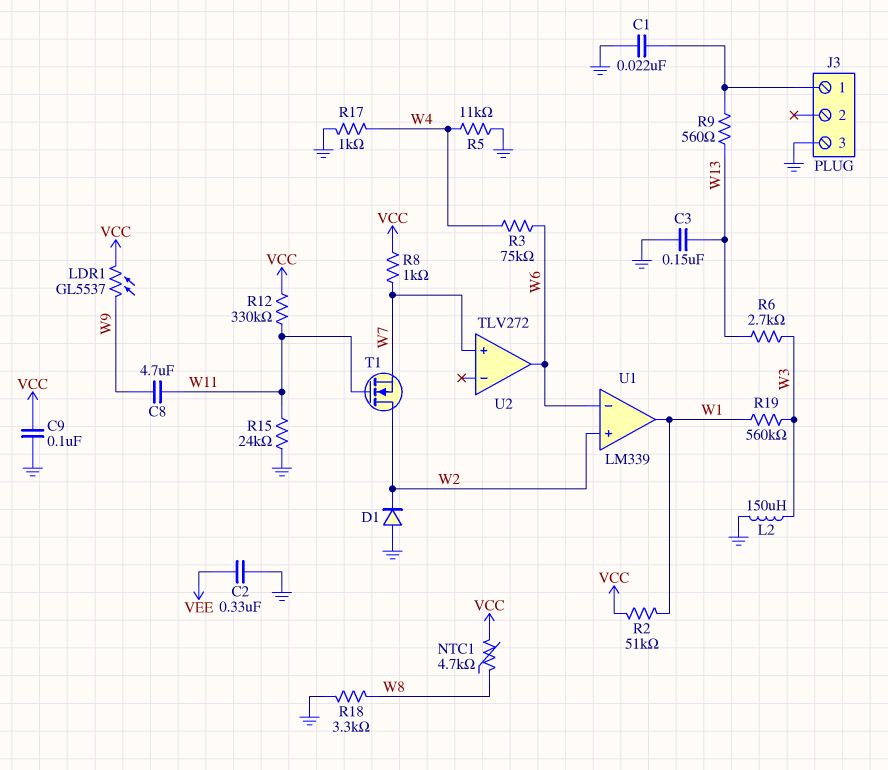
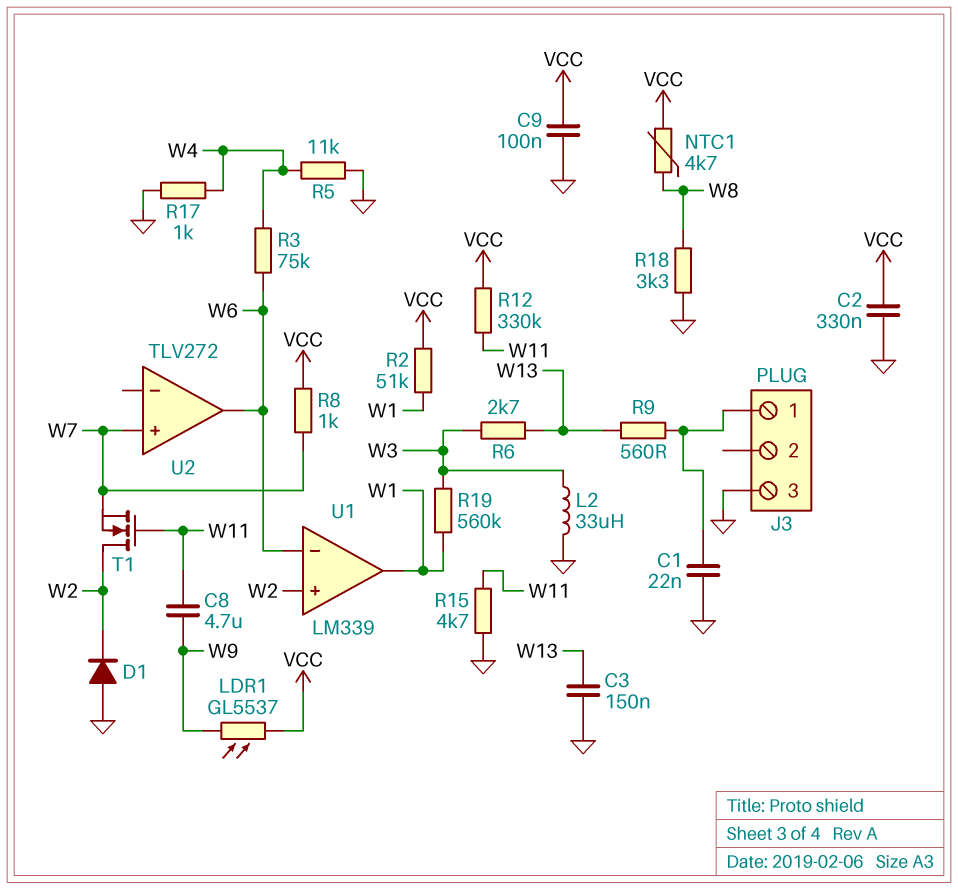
C2: 330nF (GND, VEE) -> 330nF (GND, VCC)
L2: 150uH (GND, W3) -> 33uH (GND, W3)
R15: 24k (GND, W11) -> 4.7k (GND, W11)

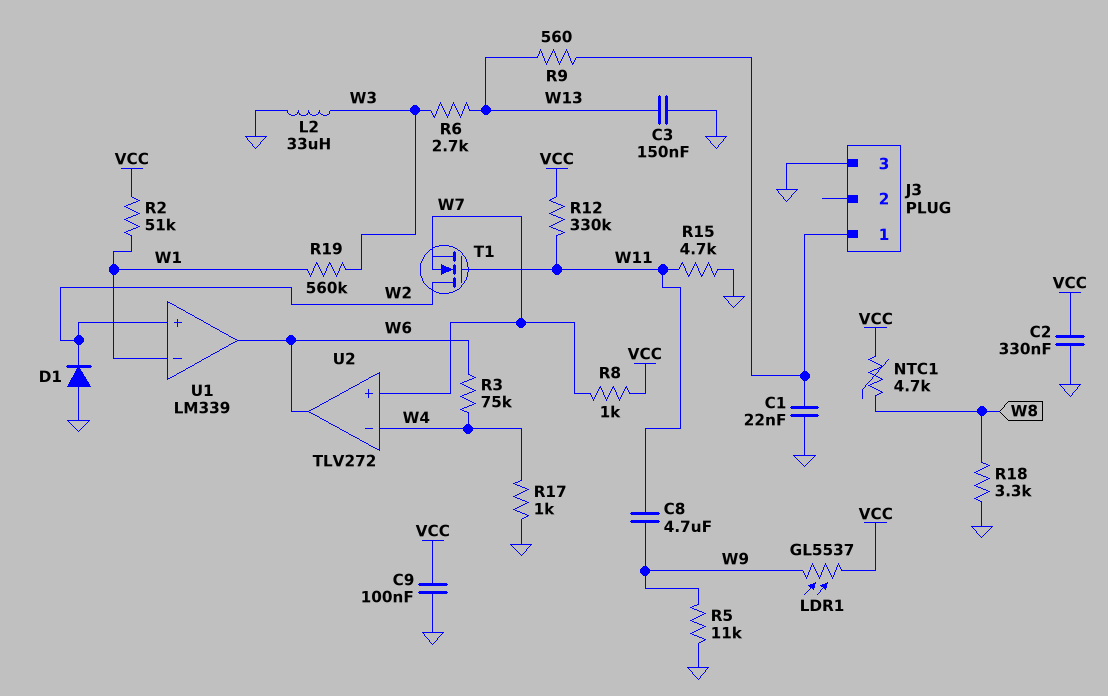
R5: 11k (GND, W4) -> 11k (GND, W9)
U1 pin in-: W6 -> W1
U1 pin out: W1 -> W6
U2 pin in-: none -> W4

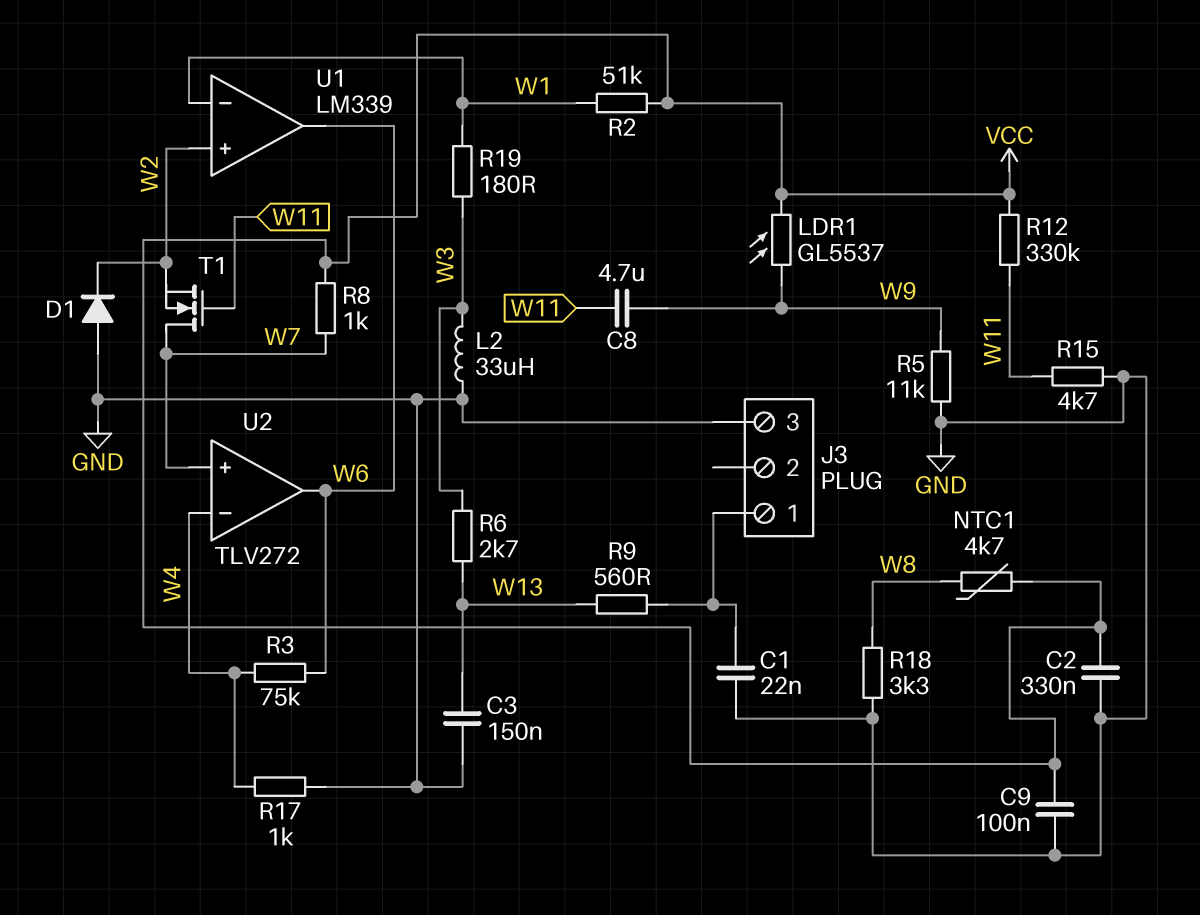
R19: 560k (W1, W3) -> 180 (W1, W3)
T1: NMOS (G W11, D W2, S W7) -> NMOS (G W11, D W7, S W2)

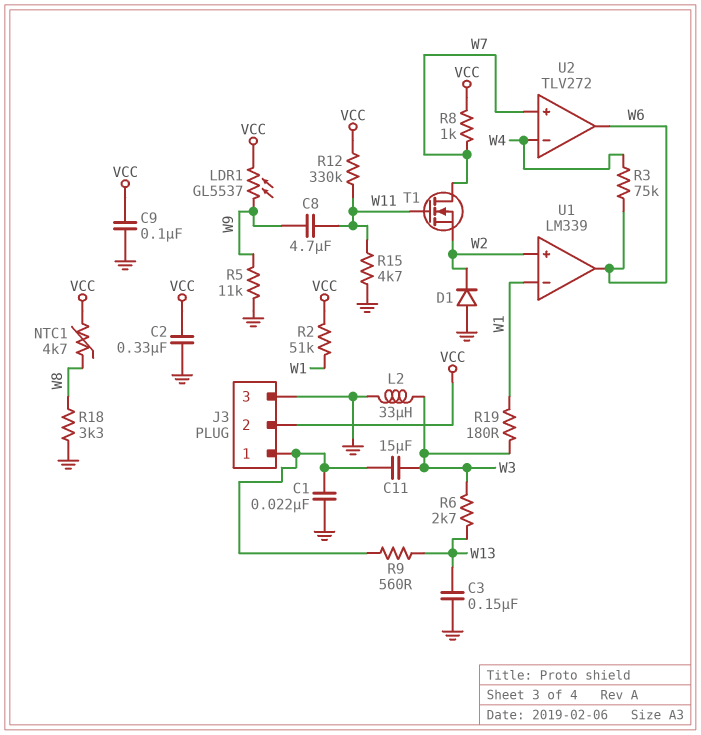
C11: none -> 15uF (J3/1, W3)
J3 pin 2: none -> VCC
R17: 1k (GND, W4) -> none

